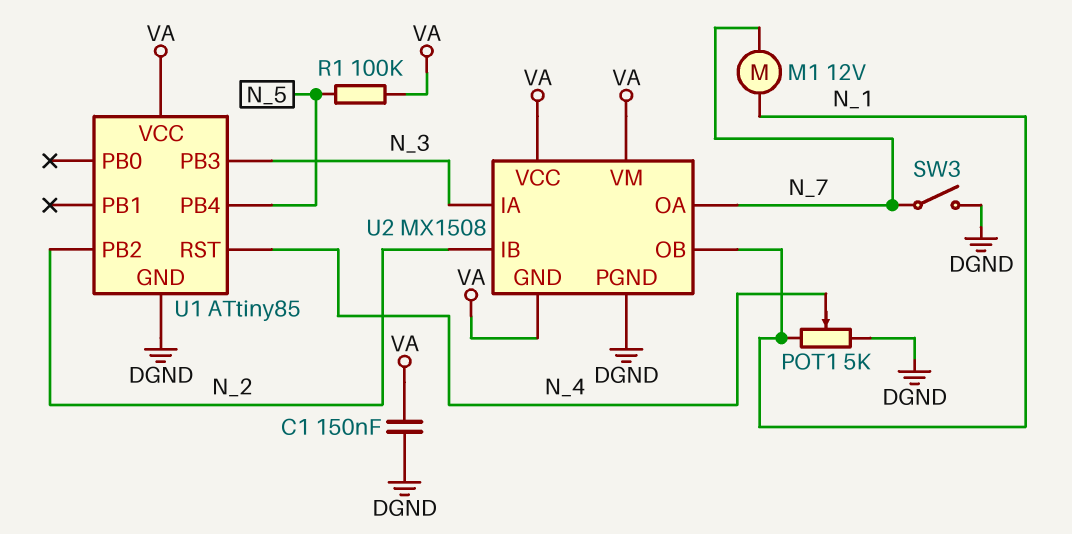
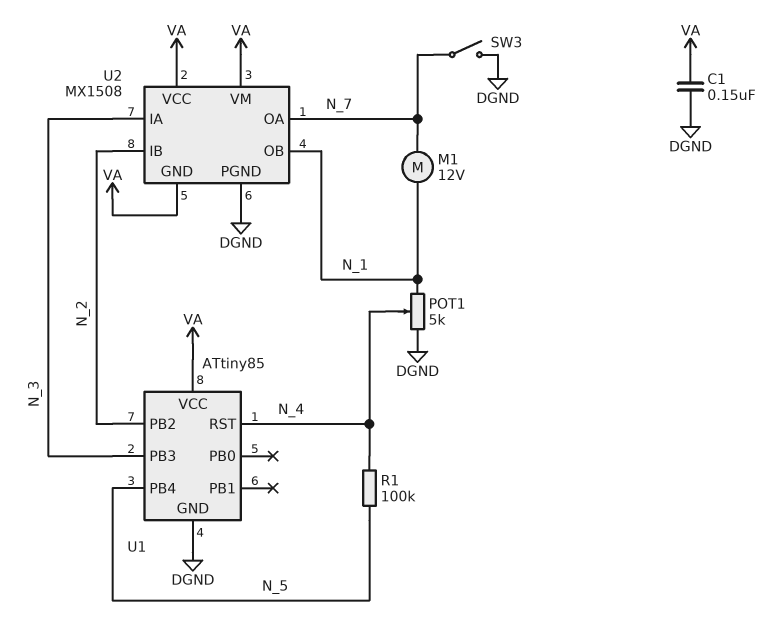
R1: 100k (N_5, VA) -> 100k (N_4, N_5)

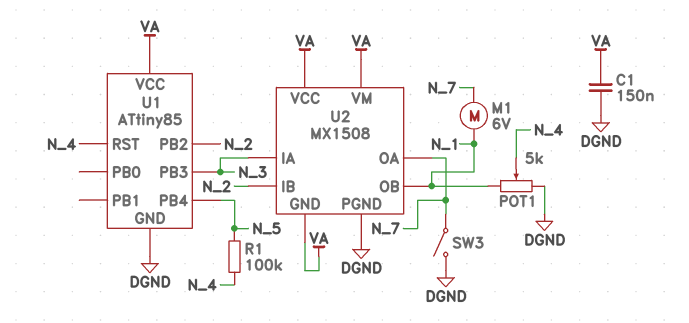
M1: motor 12V (N_1, N_7) -> motor 6V (N_1, N_7)

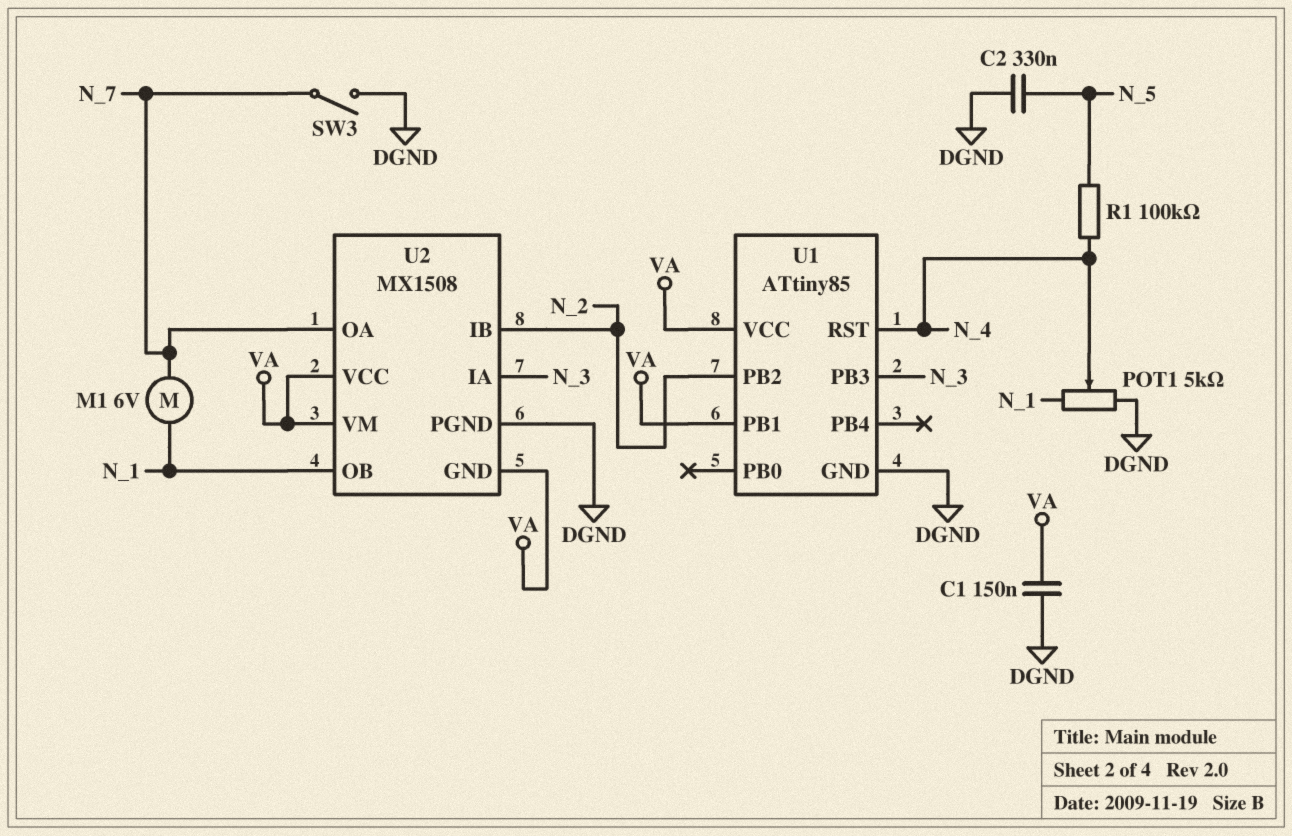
C2: none -> 330nF (DGND, N_5)
U1 pin PB1: none -> VA
U1 pin PB4: N_5 -> none

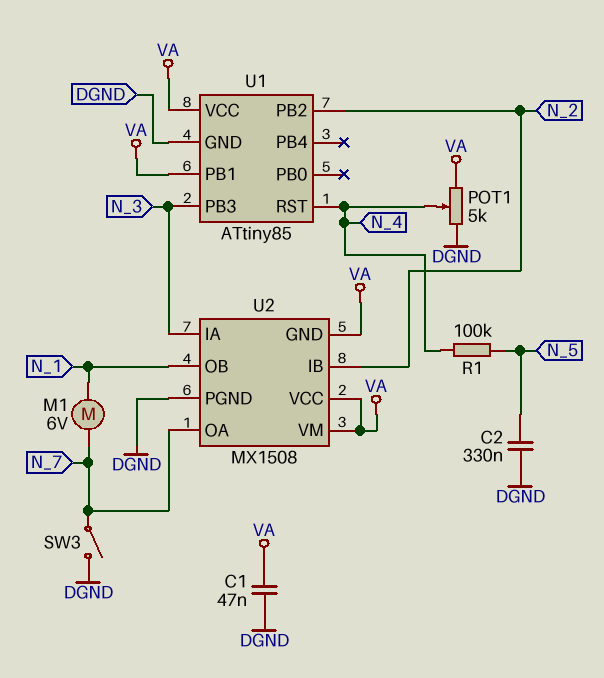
C1: 150nF (DGND, VA) -> 47nF (DGND, VA)
POT1: 5k (DGND, N_1, wiper N_4) -> 5k (DGND, VA, wiper N_4)

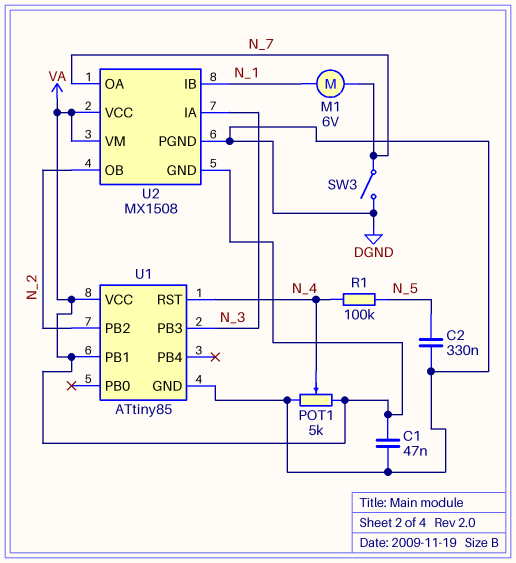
U2 pin IB: N_2 -> N_1
U2 pin OB: N_1 -> N_2

